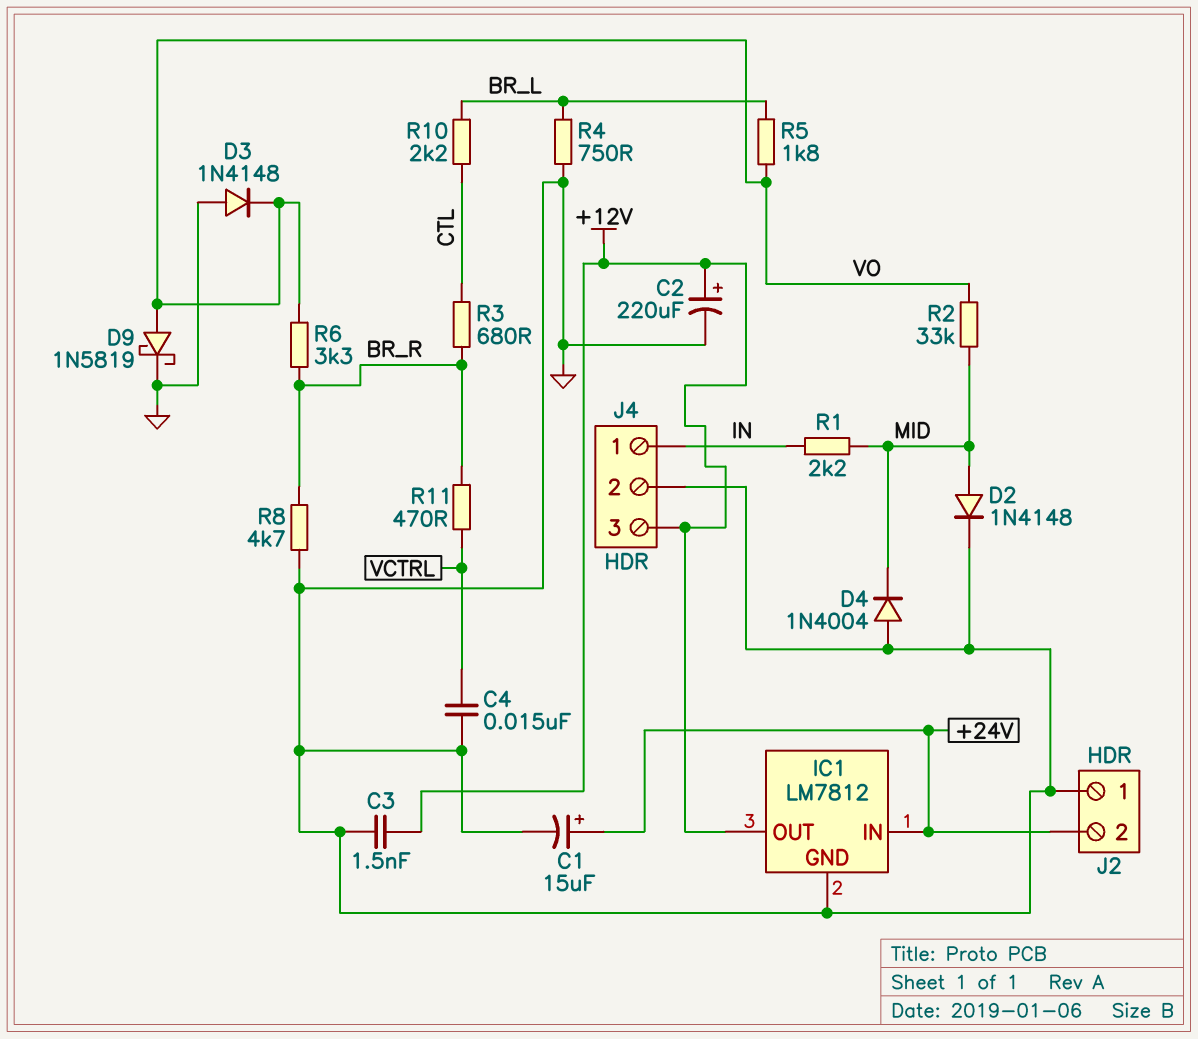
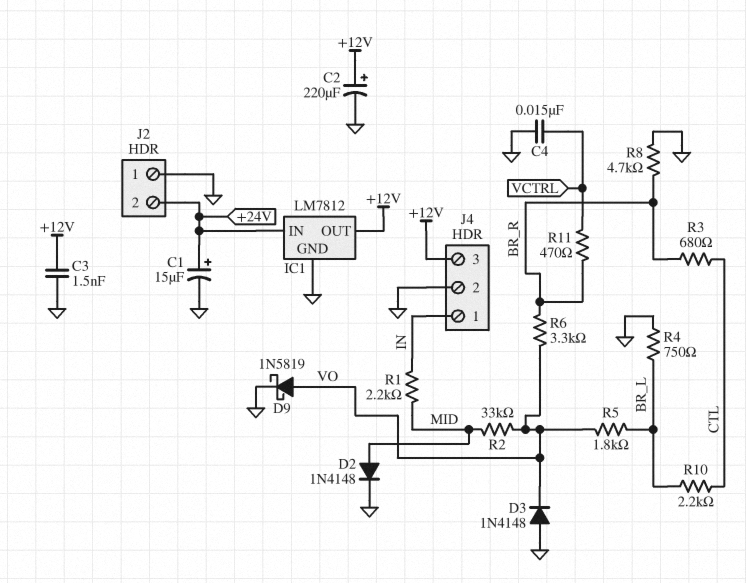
D4: diode 1N4004 (A GND, K MID) -> none

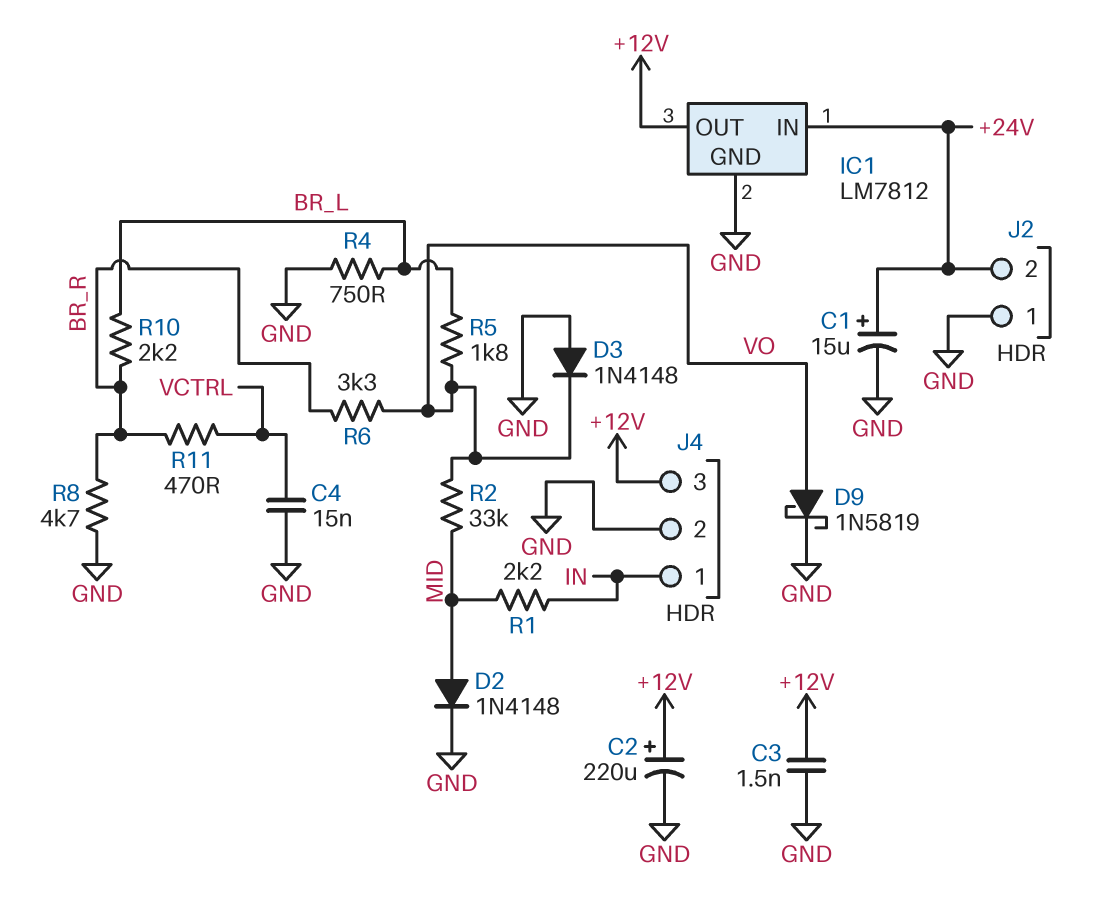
R3: 680 (BR_R, CTL) -> none
R10: 2.2k (BR_L, CTL) -> 2.2k (BR_L, BR_R)

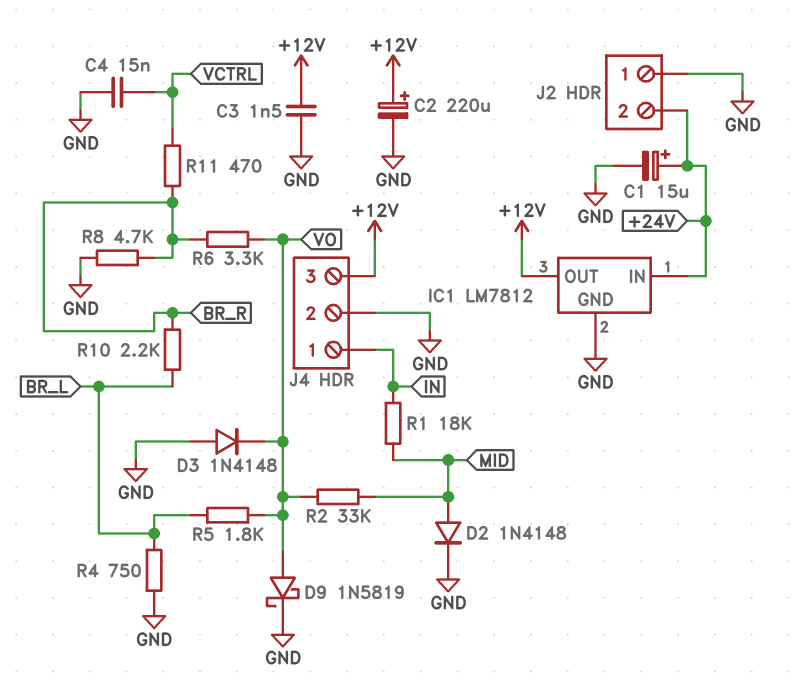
R1: 2.2k (IN, MID) -> 18k (IN, MID)

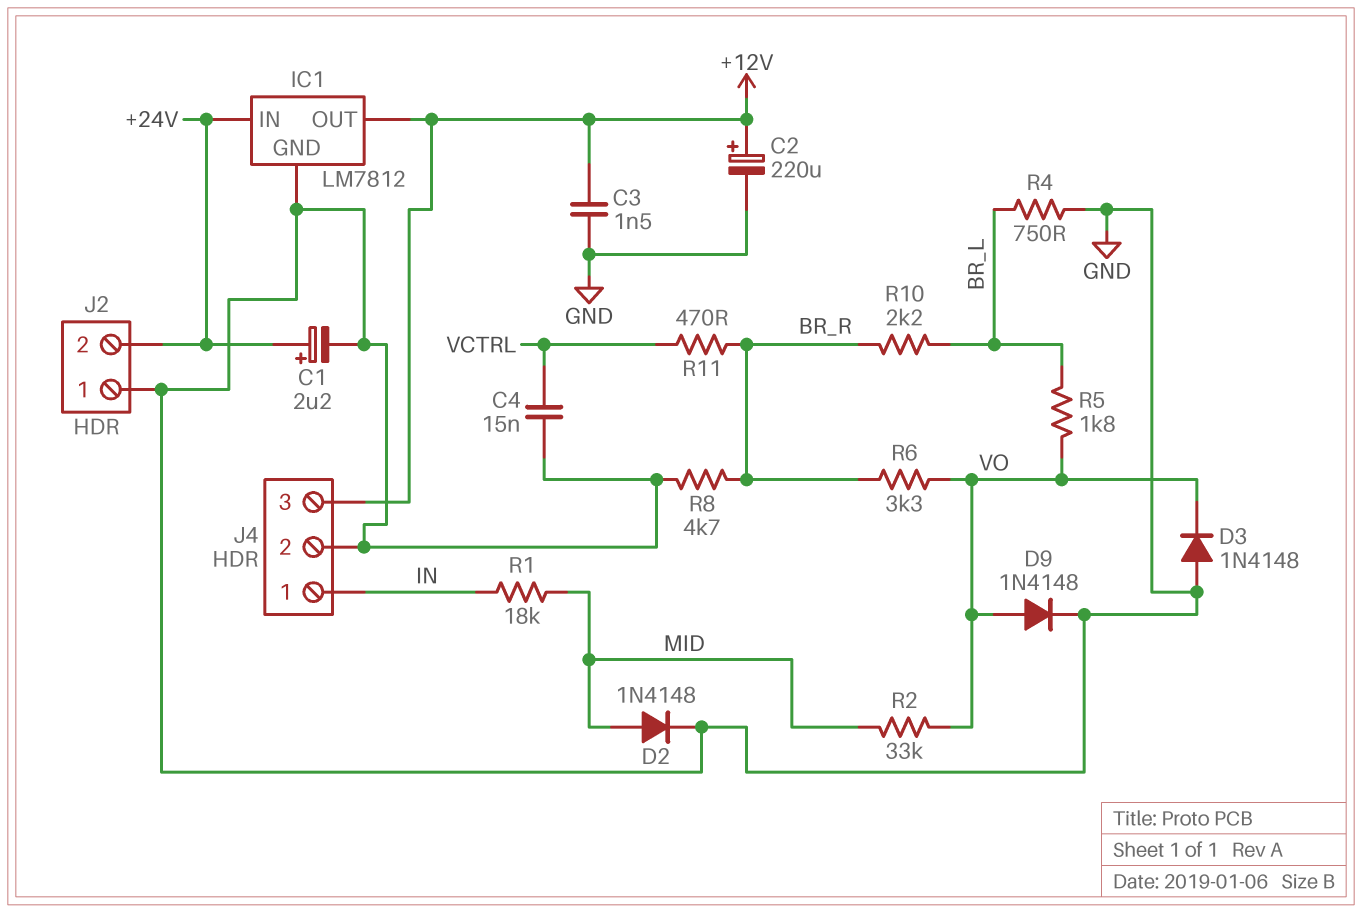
C1: 15uF (plus +24V, minus GND) -> 2.2uF (plus +24V, minus GND)
D9: schottky 1N5819 (A VO, K GND) -> diode 1N4148 (A VO, K GND)

